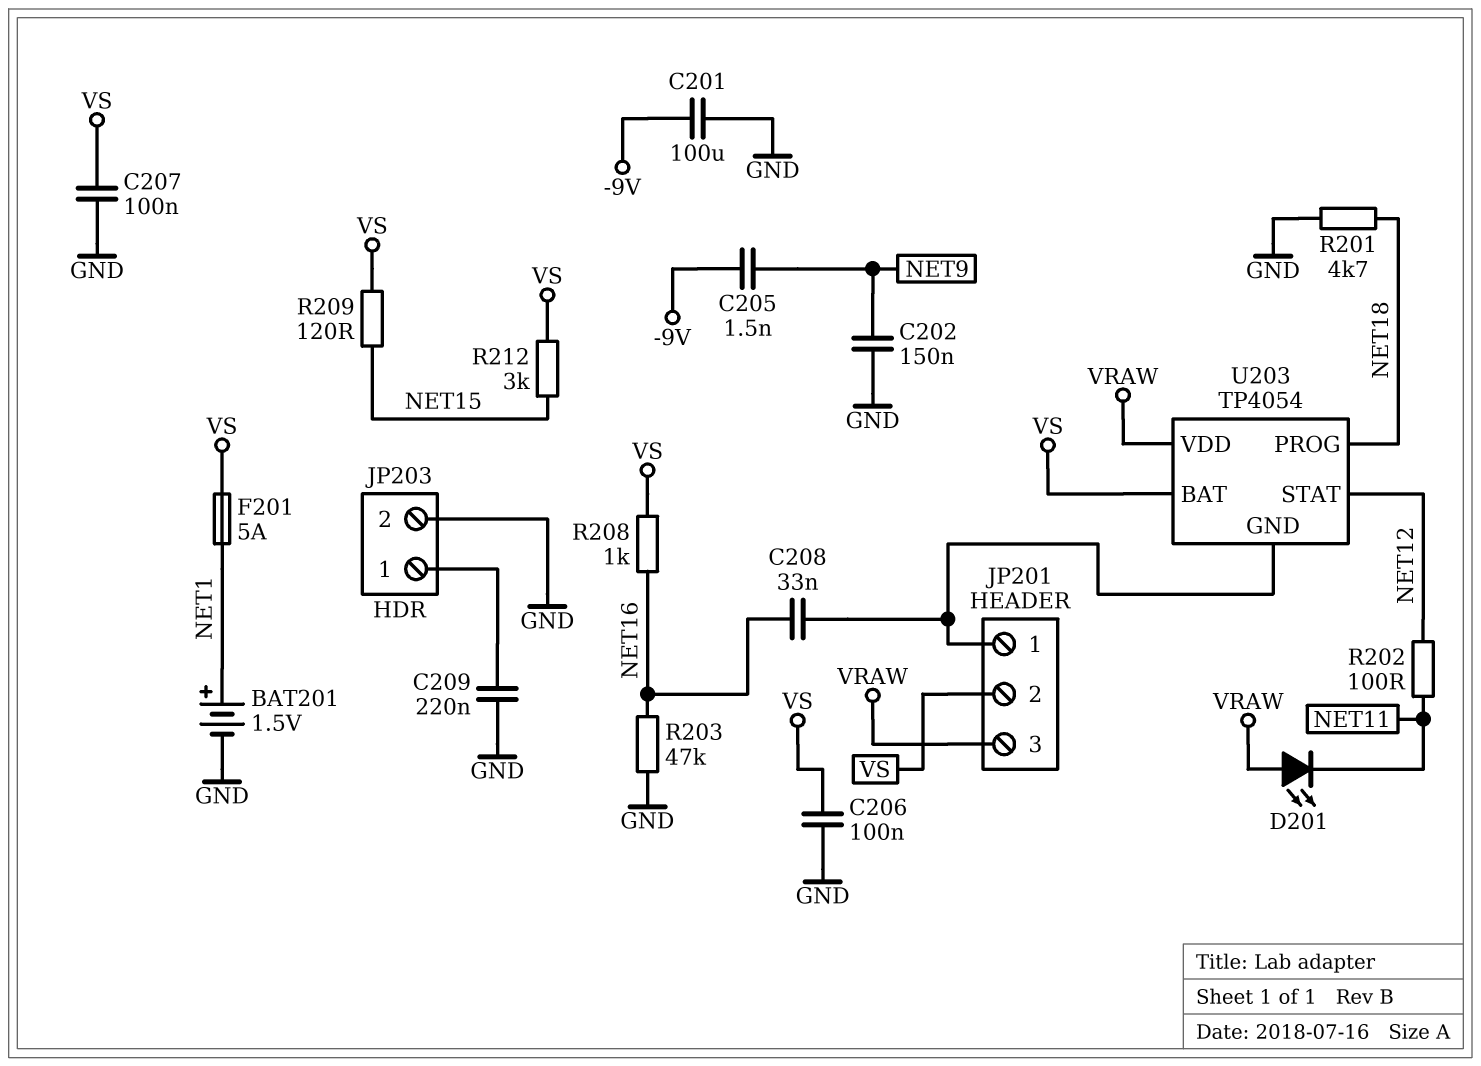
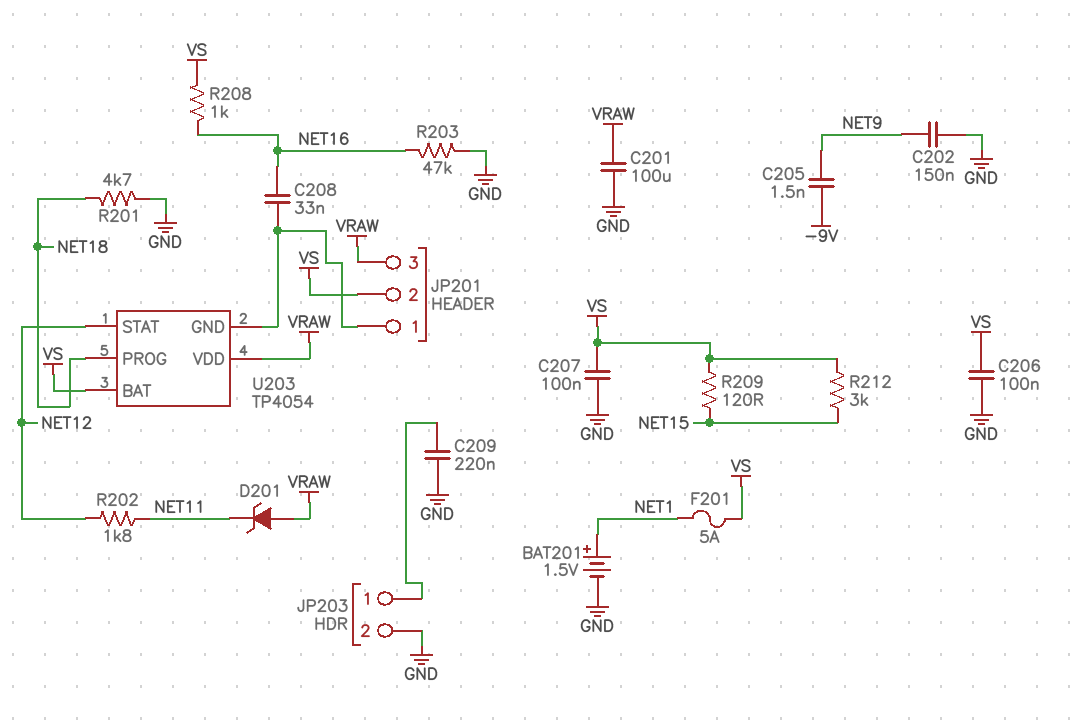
C201: 100uF (-9V, GND) -> 100uF (GND, VRAW)
D201: LED (A VRAW, K NET11) -> zener (A VRAW, K NET11)
R202: 100 (NET11, NET12) -> 1.8k (NET11, NET12)

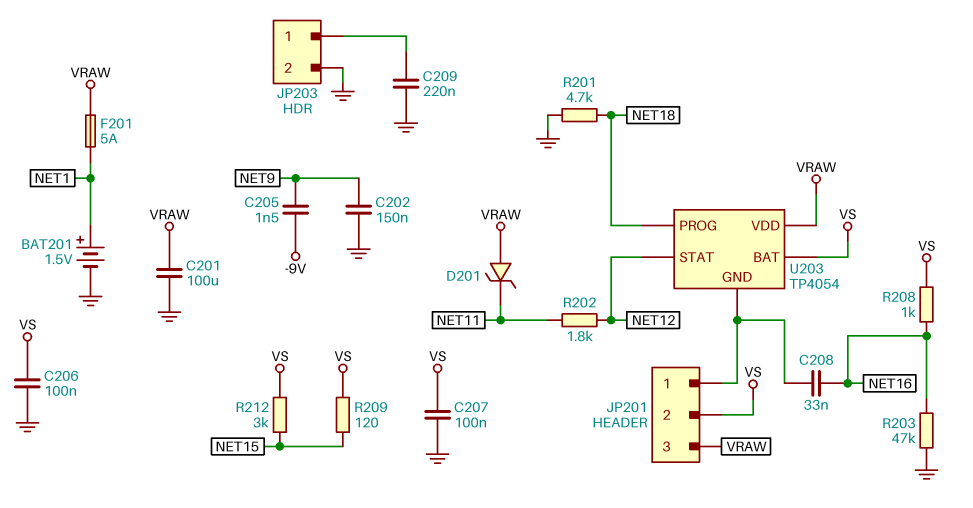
F201: 5A (NET1, VS) -> 5A (NET1, VRAW)

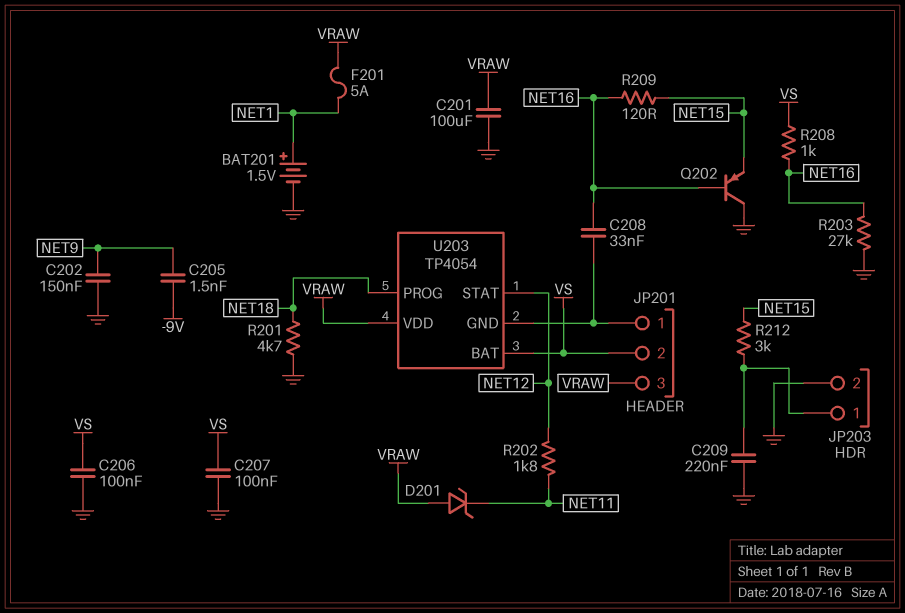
Q202: none -> PNP (B NET16, C GND, E NET15)
R203: 47k (GND, NET16) -> 27k (GND, NET16)
R209: 120 (NET15, VS) -> 120 (NET15, NET16)
R212: 3k (NET15, VS) -> 3k (JP203/1, NET15)

